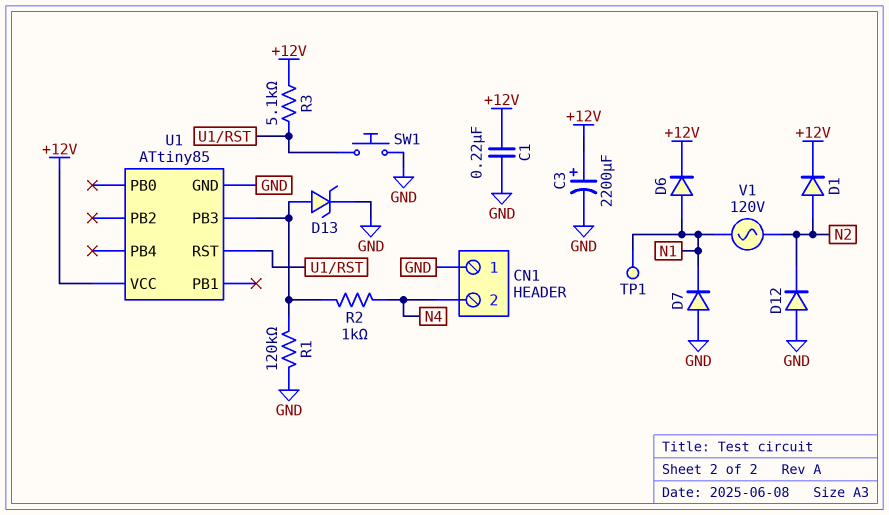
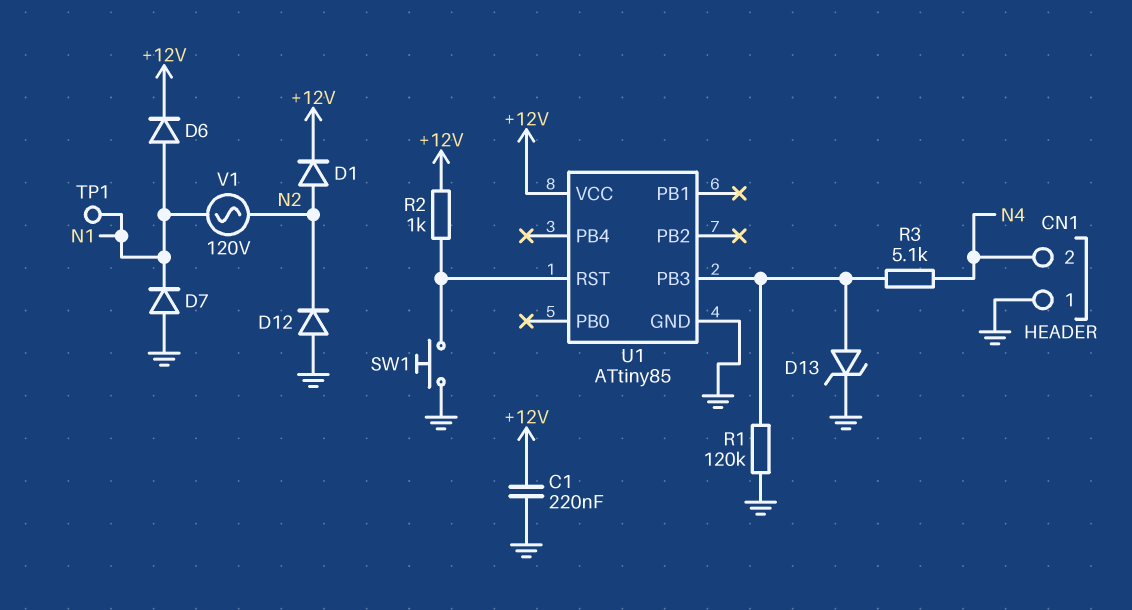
C3: 2200uF (plus +12V, minus GND) -> none
R2: 1k (N4, U1/PB3) -> 1k (+12V, U1/RST)
R3: 5.1k (+12V, U1/RST) -> 5.1k (N4, U1/PB3)

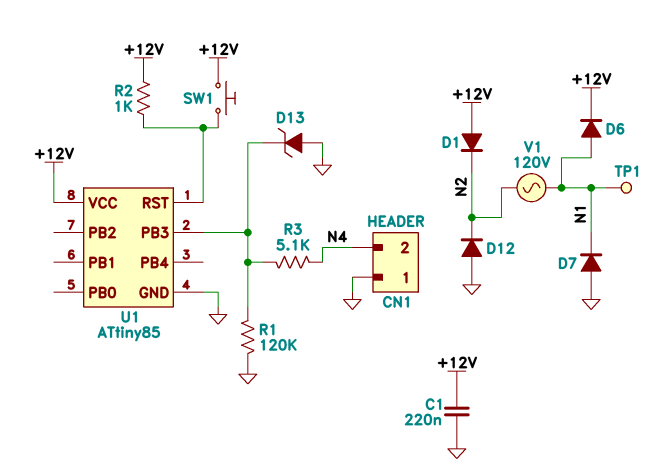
D1: diode (A N2, K +12V) -> diode (A +12V, K N2)
D13: zener (A U1/PB3, K GND) -> zener (A GND, K U1/PB3)
SW1: button (GND, U1/RST) -> button (+12V, U1/RST)

